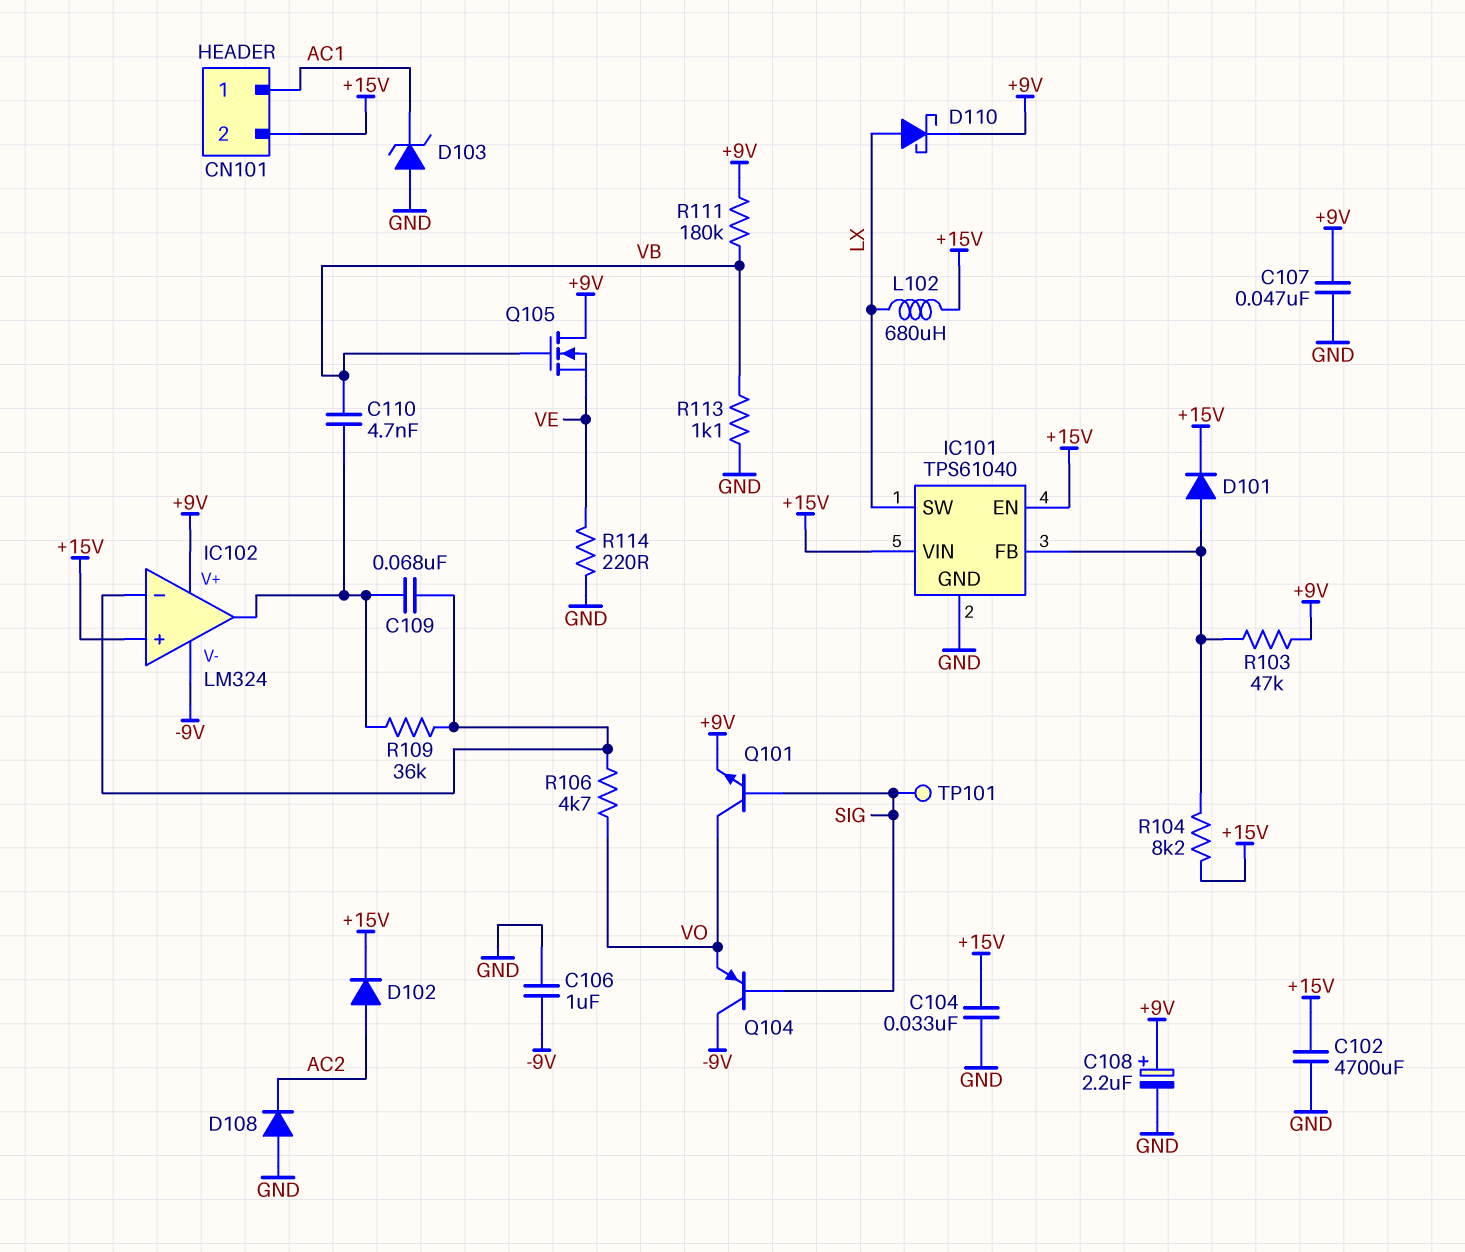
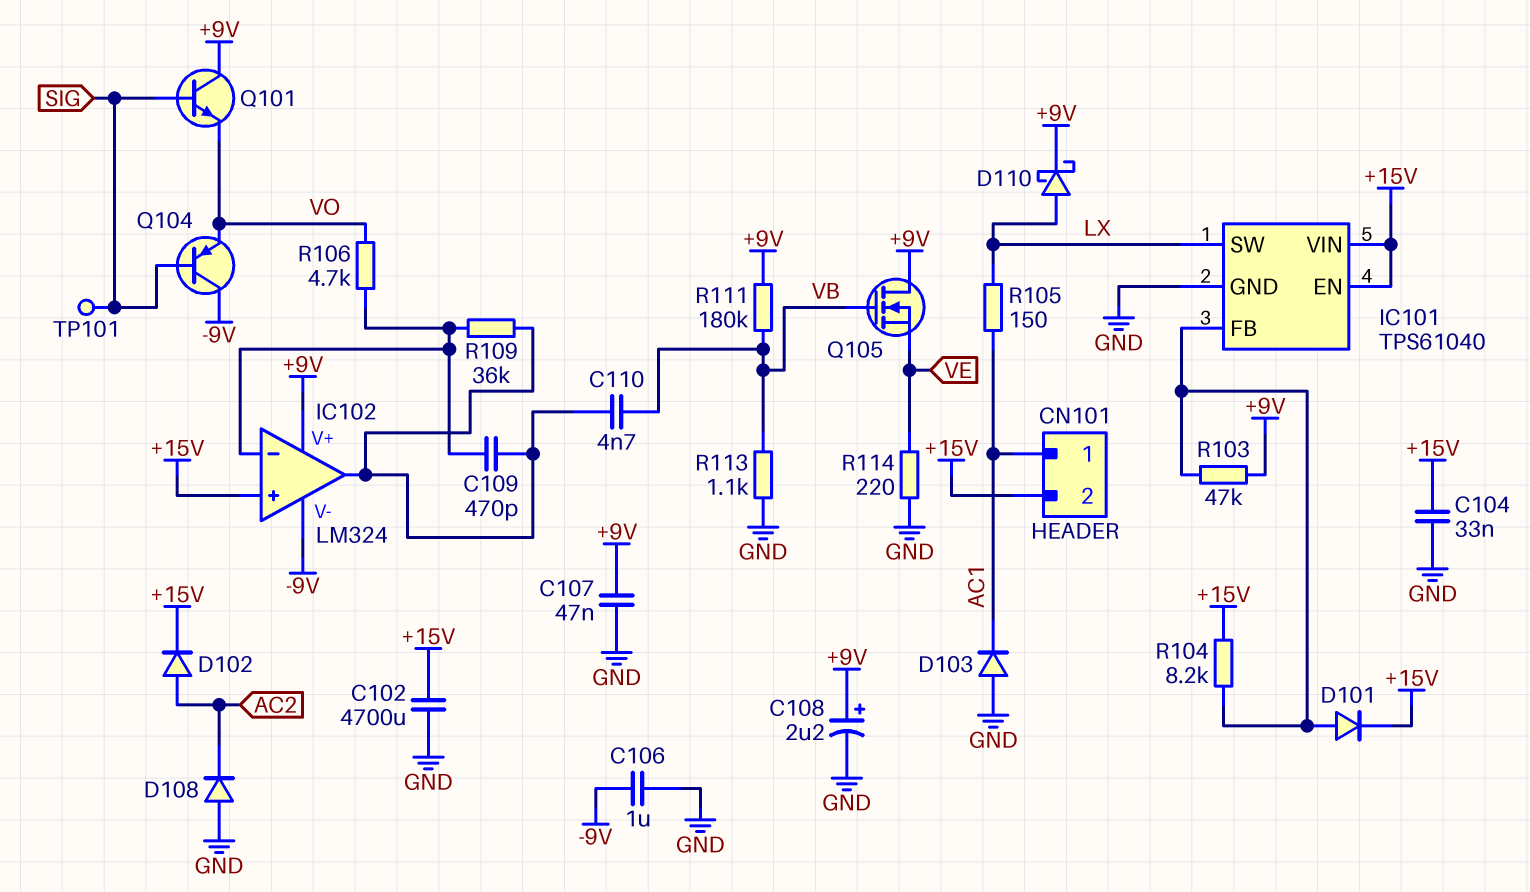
C109: 68nF (IC102/in-, IC102/out) -> 470pF (IC102/in-, IC102/out)
D103: zener (A GND, K AC1) -> diode (A GND, K AC1)
L102: 680uH (+15V, LX) -> none
Q101: NPN (B SIG, C VO, E +9V) -> NPN (B SIG, C +9V, E VO)
R105: none -> 150 (AC1, LX)

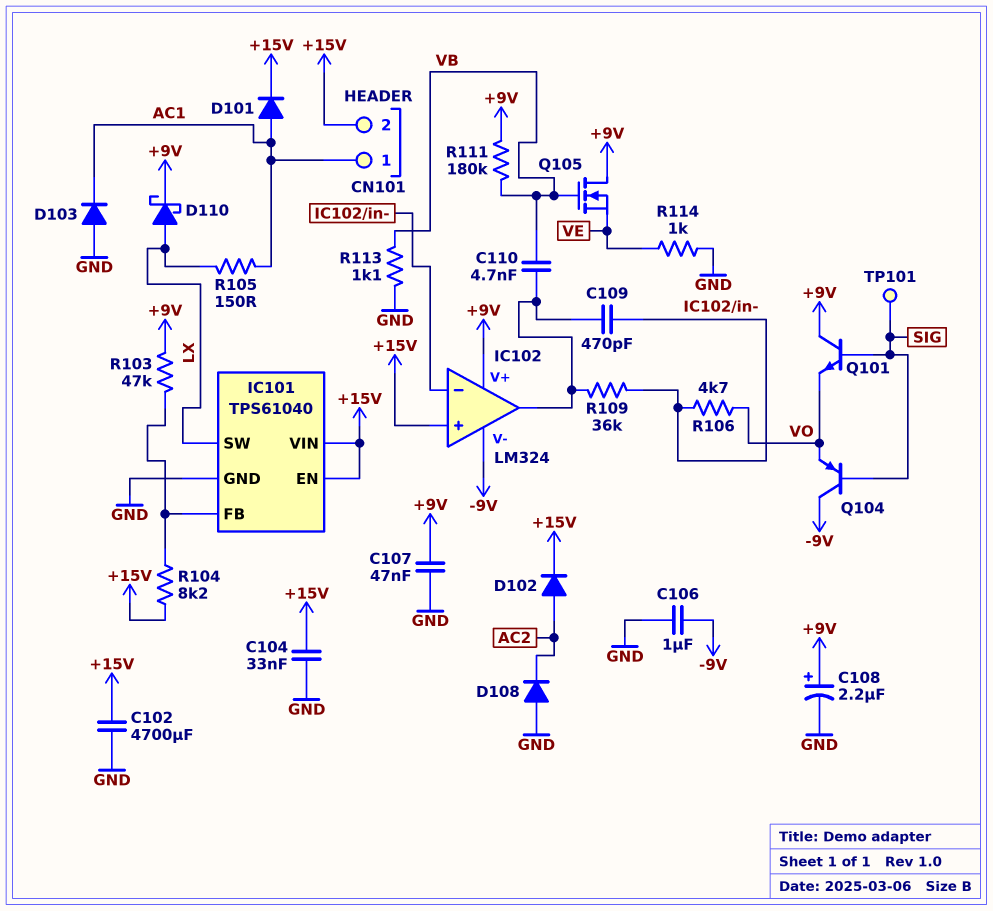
D101: diode (A IC101/FB, K +15V) -> diode (A AC1, K +15V)
R114: 220 (GND, VE) -> 1k (GND, VE)

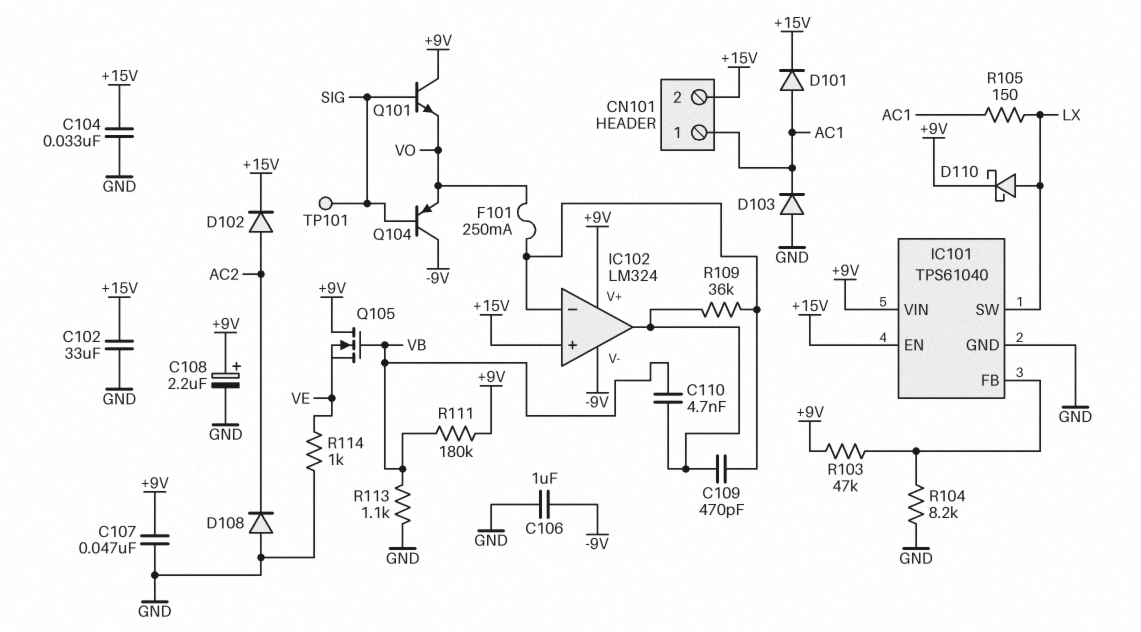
C102: 4700uF (+15V, GND) -> 33uF (+15V, GND)
F101: none -> 250mA (IC102/in-, VO)
IC101 pin VIN: +15V -> +9V
R104: 8.2k (+15V, IC101/FB) -> 8.2k (GND, IC101/FB)
R106: 4.7k (IC102/in-, VO) -> none

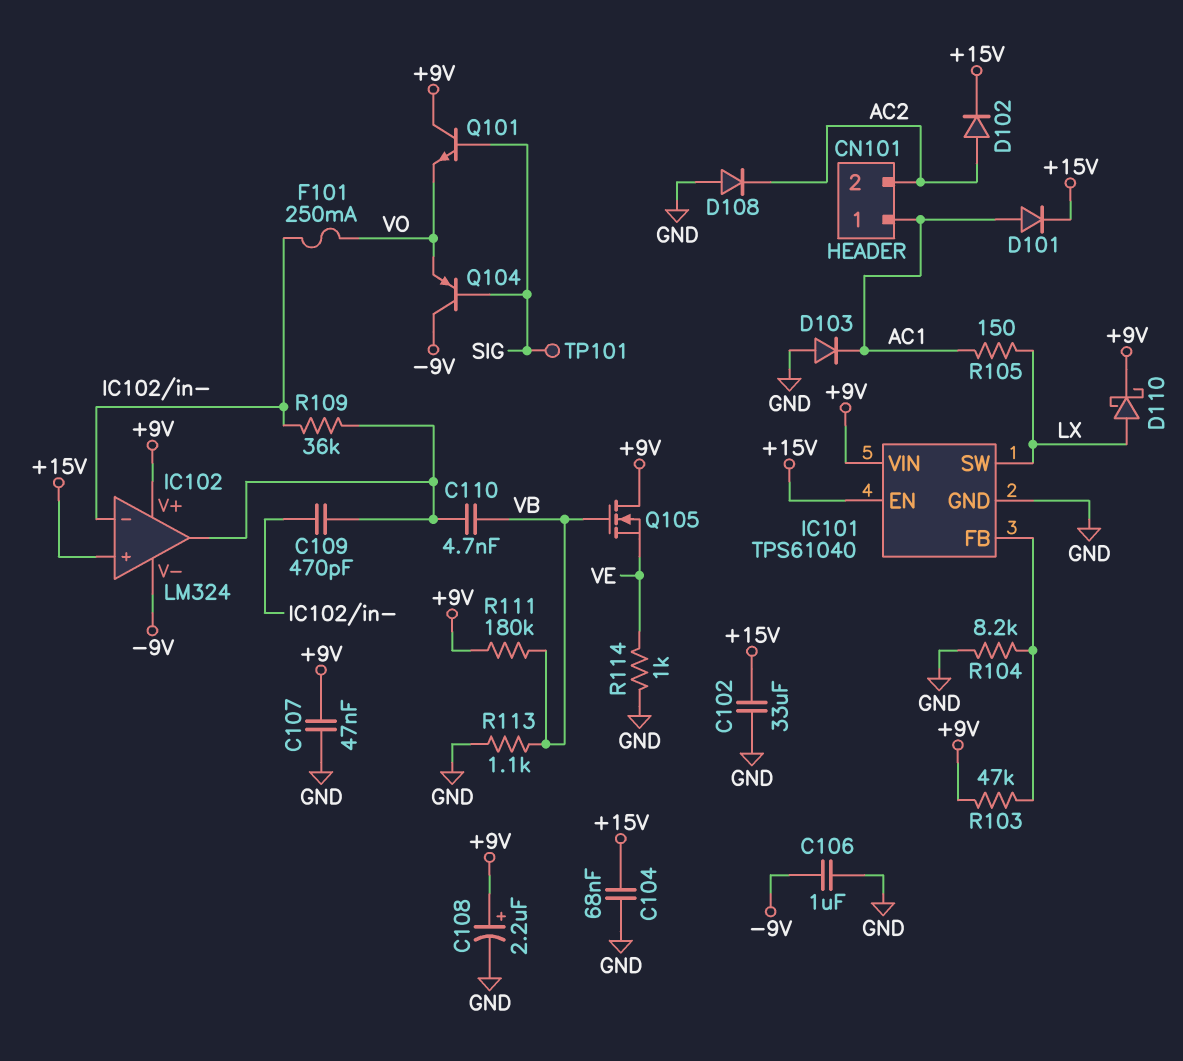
C104: 33nF (+15V, GND) -> 68nF (+15V, GND)
CN101 pin 2: +15V -> AC2

